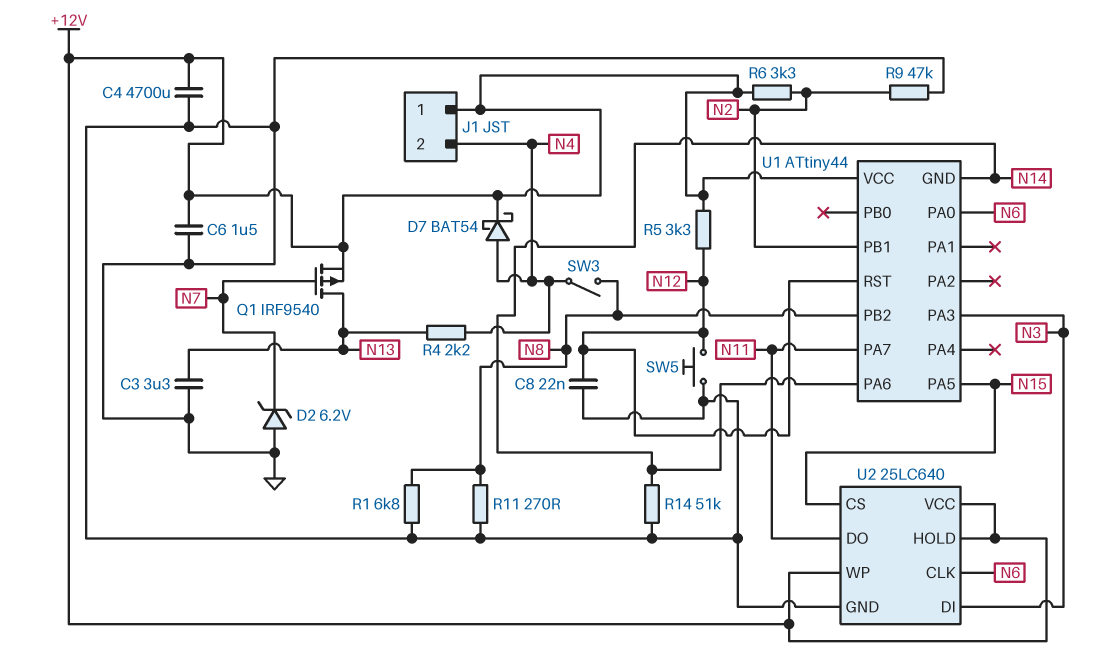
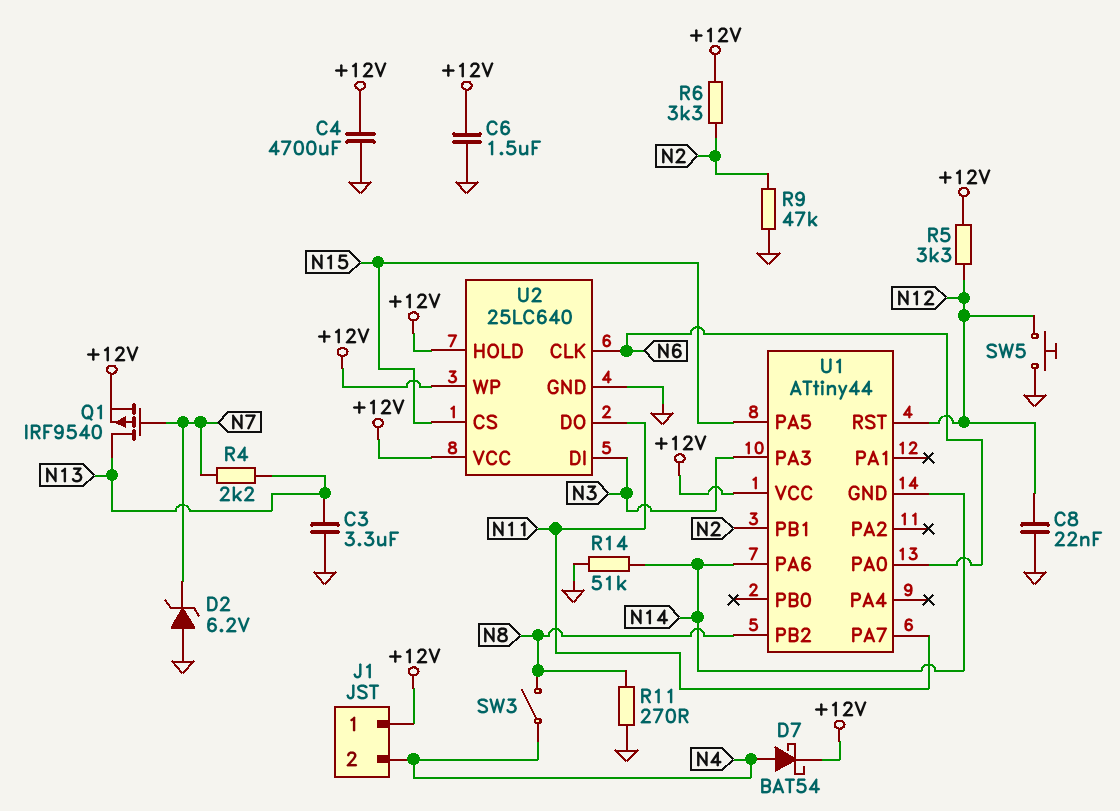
R1: 6.8k (GND, N8) -> none
R4: 2.2k (N4, N13) -> 2.2k (N7, N13)

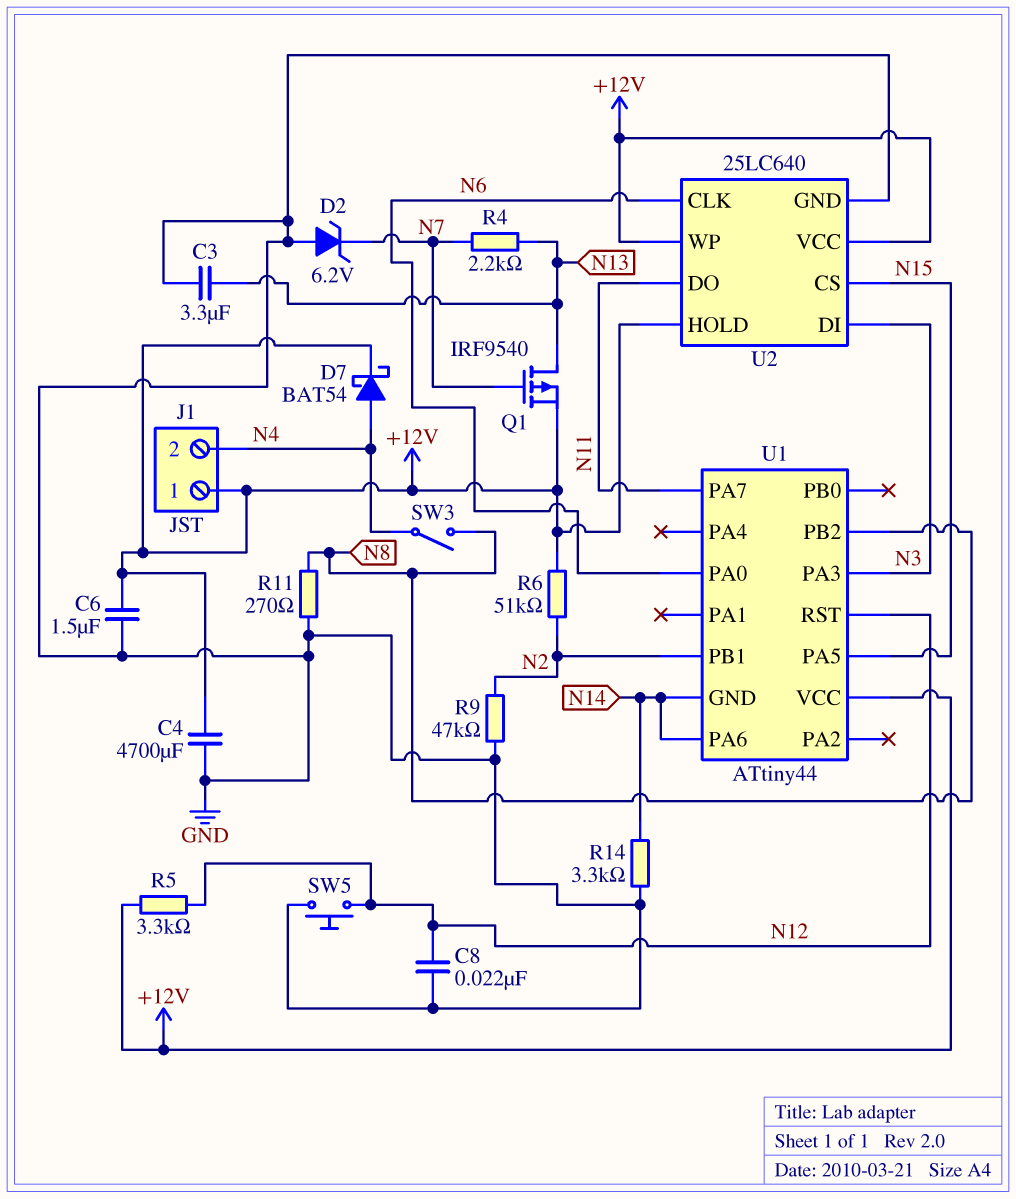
R6: 3.3k (+12V, N2) -> 51k (+12V, N2)
R14: 51k (GND, N14) -> 3.3k (GND, N14)

